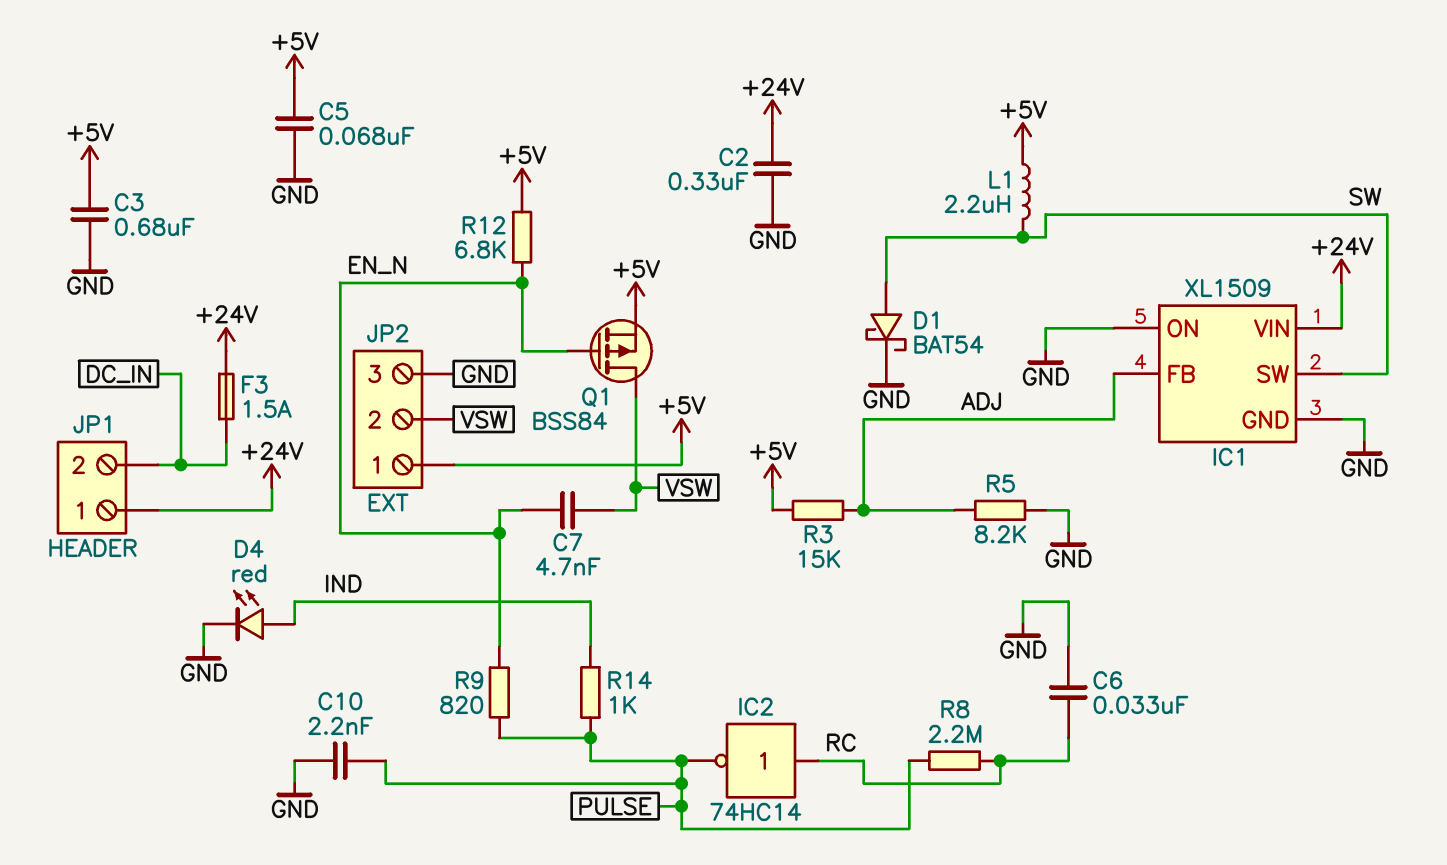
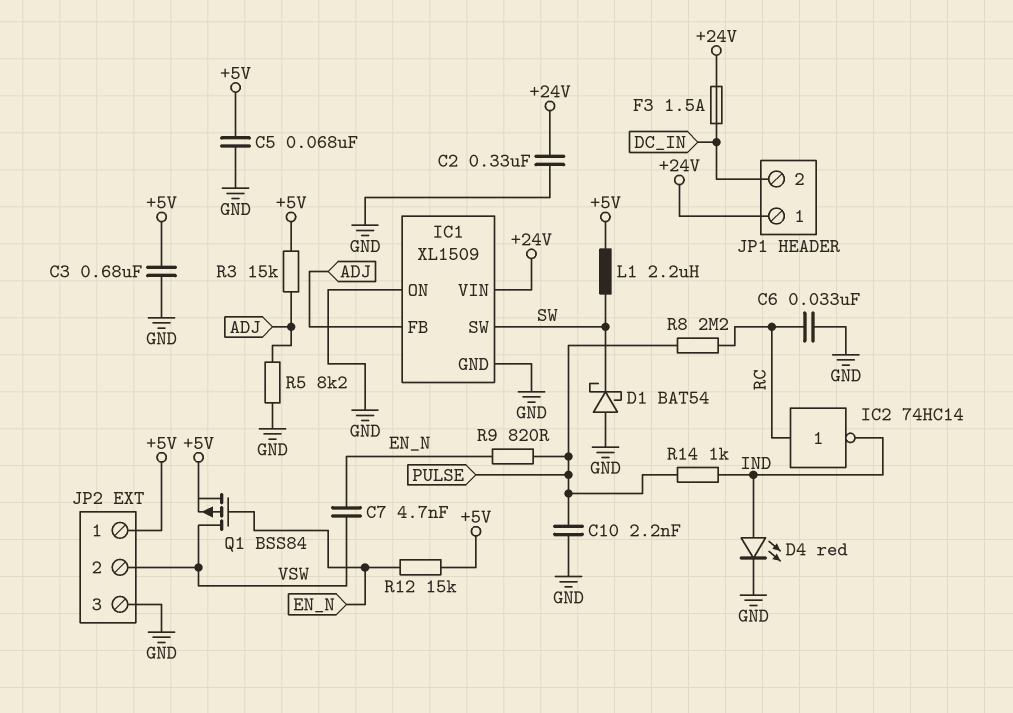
D1: schottky BAT54 (A SW, K GND) -> schottky BAT54 (A GND, K SW)
IC2: NOT 74HC14 (in RC, out PULSE) -> NOT 74HC14 (in RC, out IND)
R12: 6.8k (+5V, EN_N) -> 15k (+5V, EN_N)

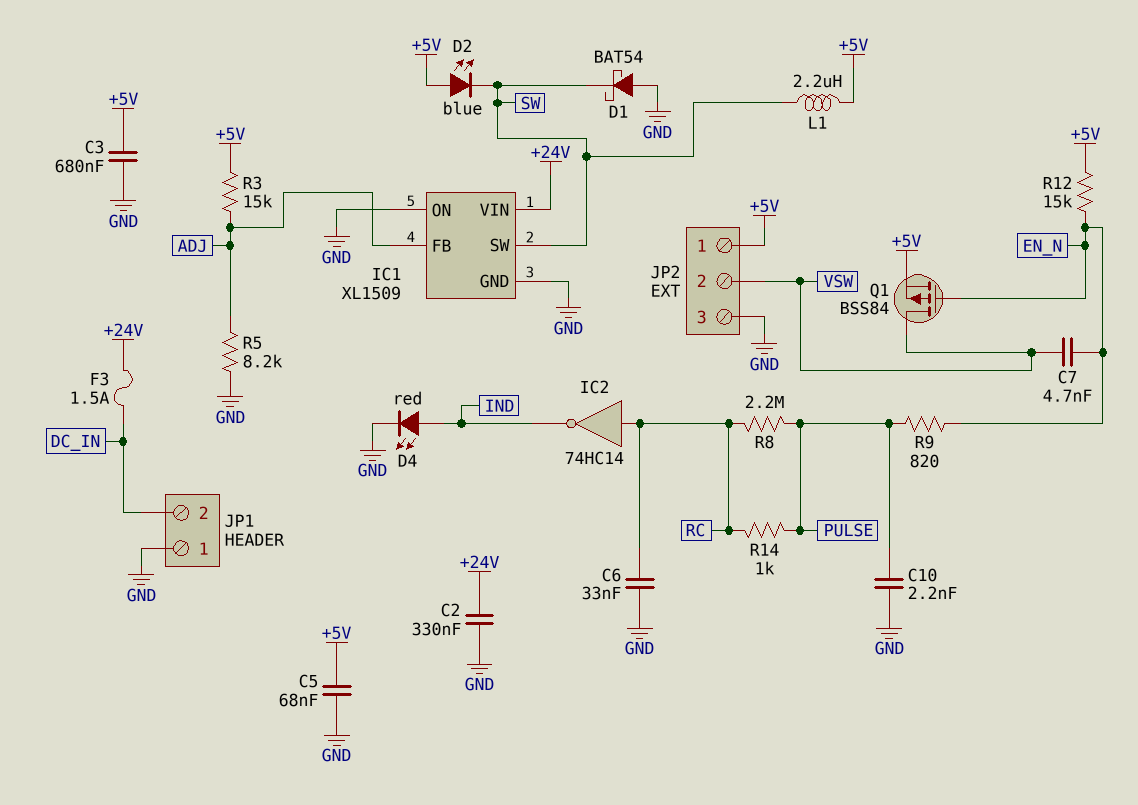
D2: none -> LED blue (A +5V, K SW)
JP1 pin 1: +24V -> GND
R14: 1k (IND, PULSE) -> 1k (PULSE, RC)

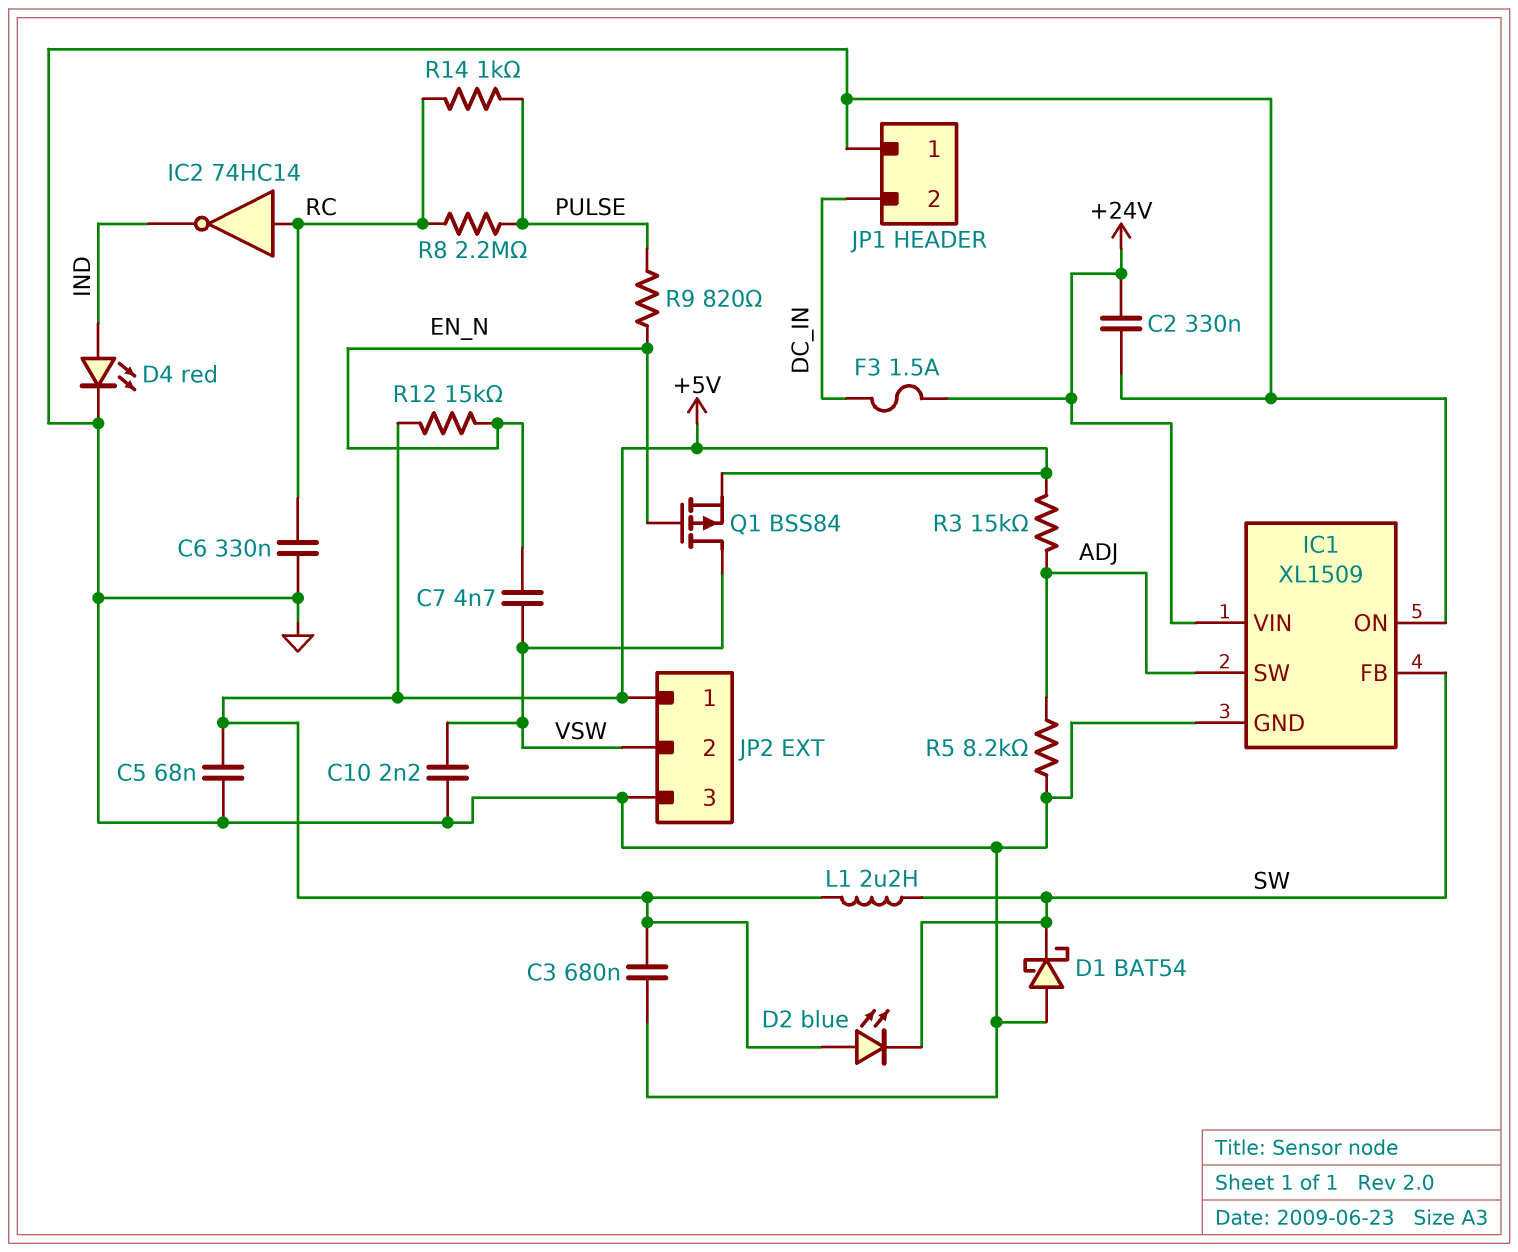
C6: 33nF (GND, RC) -> 330nF (GND, RC)
C10: 2.2nF (GND, PULSE) -> 2.2nF (GND, VSW)
IC1 pin FB: ADJ -> SW
IC1 pin SW: SW -> ADJ

